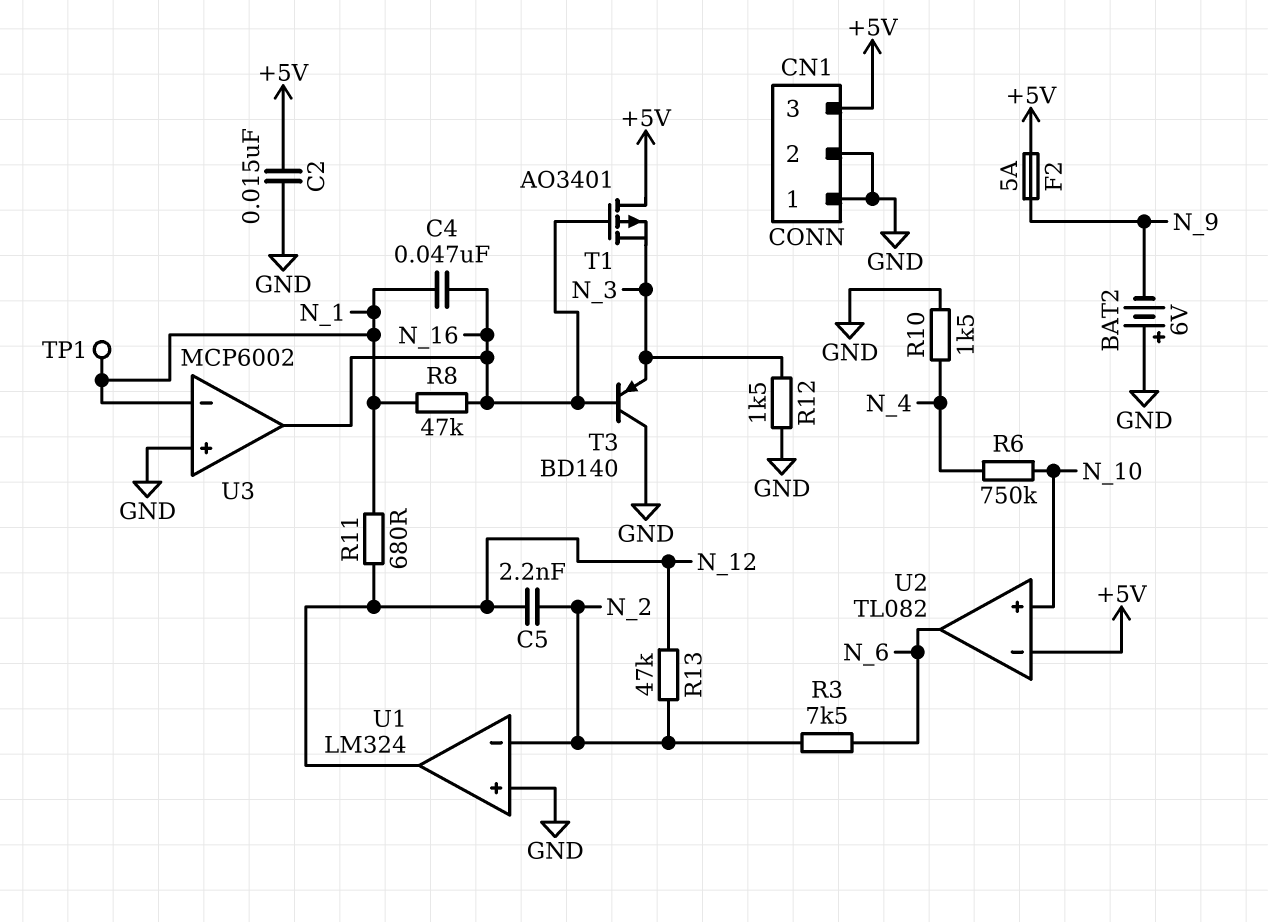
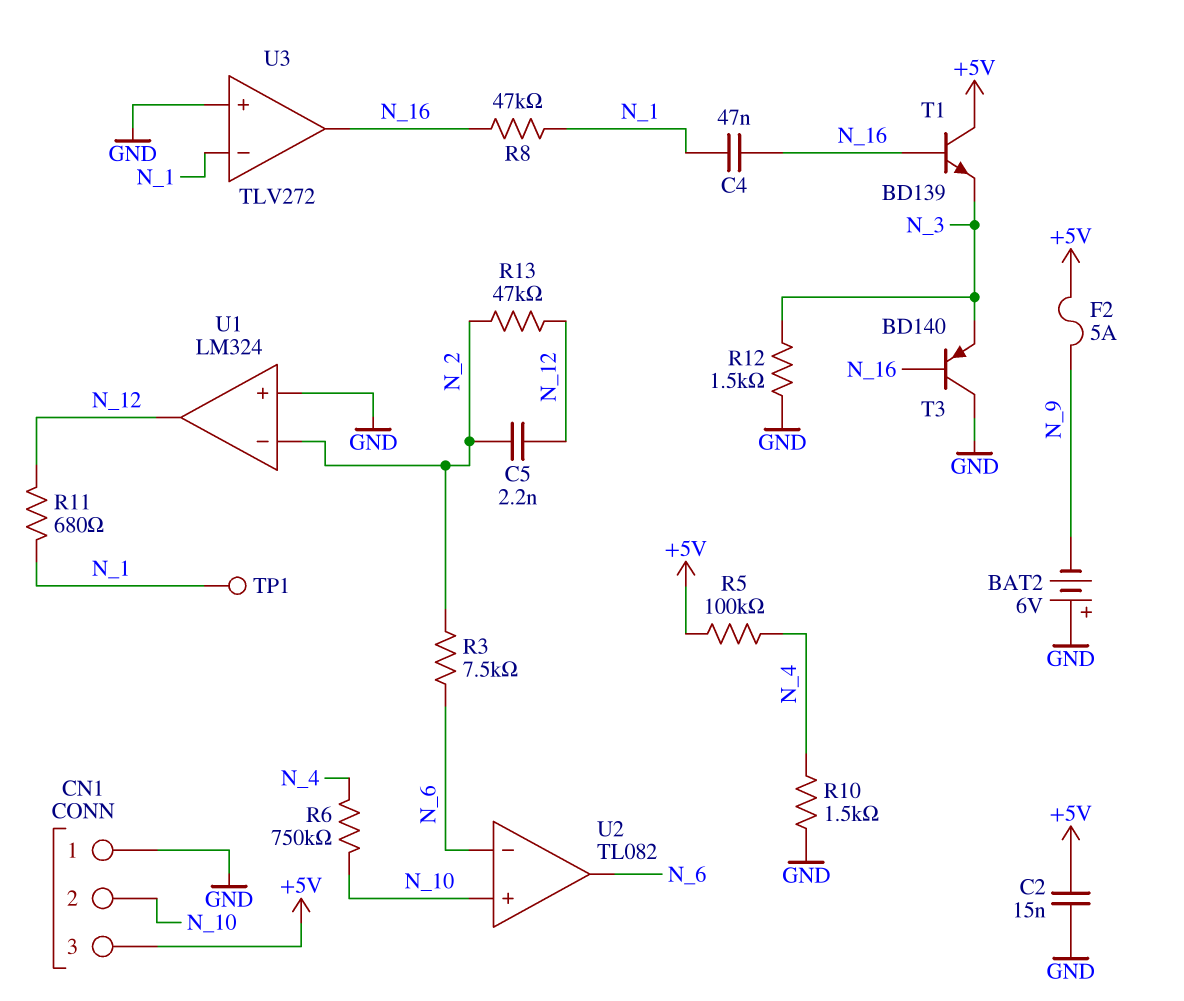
CN1 pin 2: GND -> N_10
R5: none -> 100k (+5V, N_4)
T1: PMOS AO3401 (G N_16, D +5V, S N_3) -> NPN BD139 (B N_16, C +5V, E N_3)
U2 pin in-: +5V -> N_6
U3: MCP6002 -> TLV272

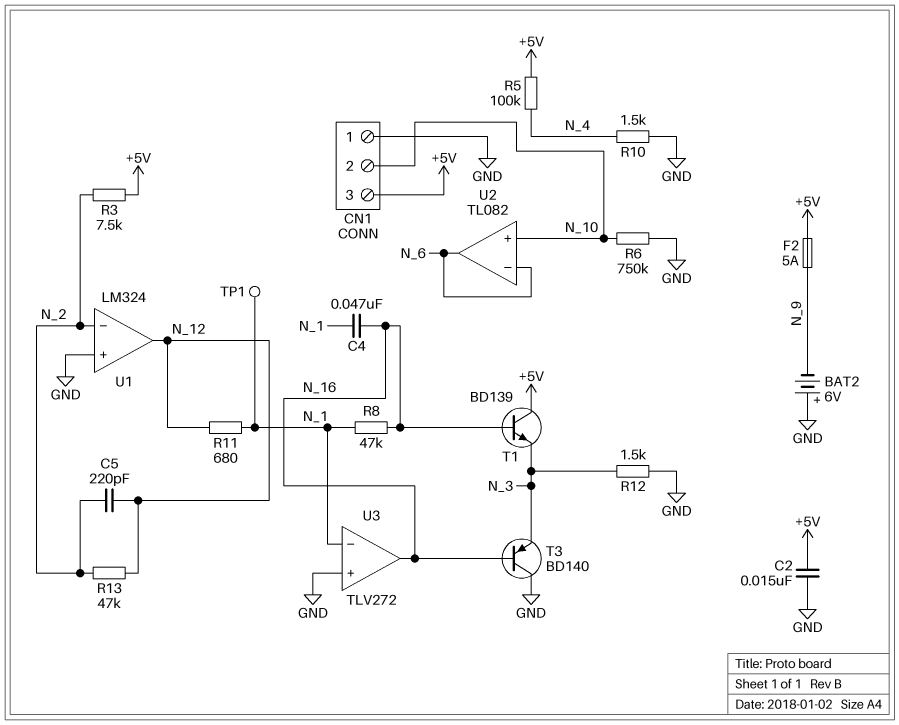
C5: 2.2nF (N_2, N_12) -> 220pF (N_2, N_12)
R3: 7.5k (N_2, N_6) -> 7.5k (+5V, N_2)
R6: 750k (N_4, N_10) -> 750k (GND, N_10)

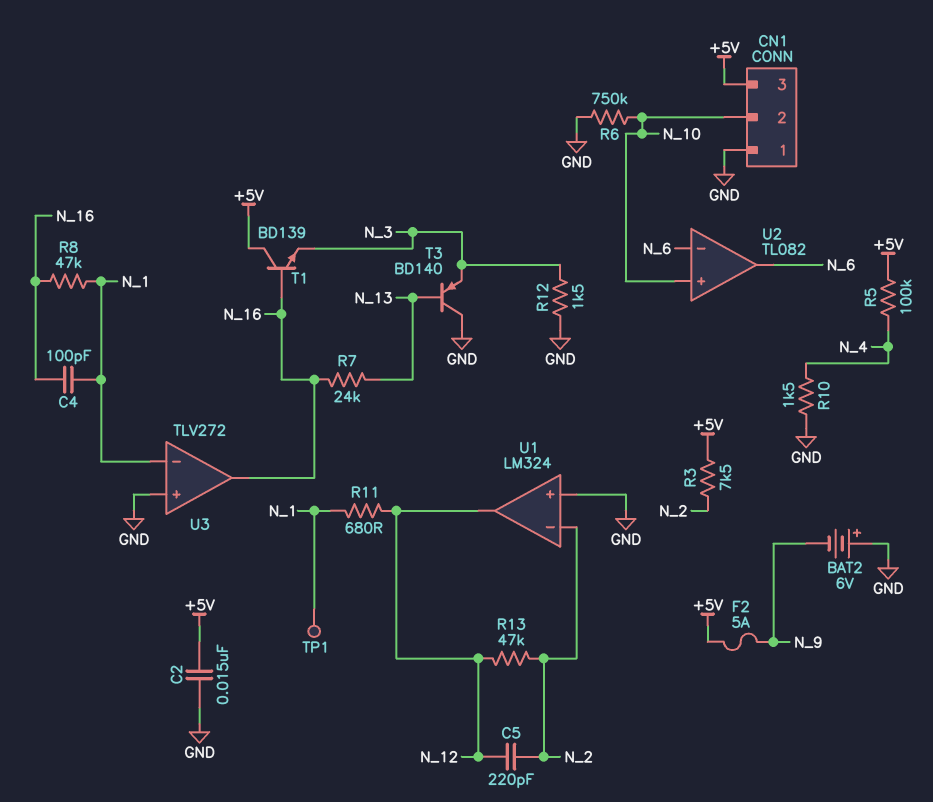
C4: 47nF (N_1, N_16) -> 100pF (N_1, N_16)
R7: none -> 24k (N_13, N_16)
T3: PNP BD140 (B N_16, C GND, E N_3) -> PNP BD140 (B N_13, C GND, E N_3)

